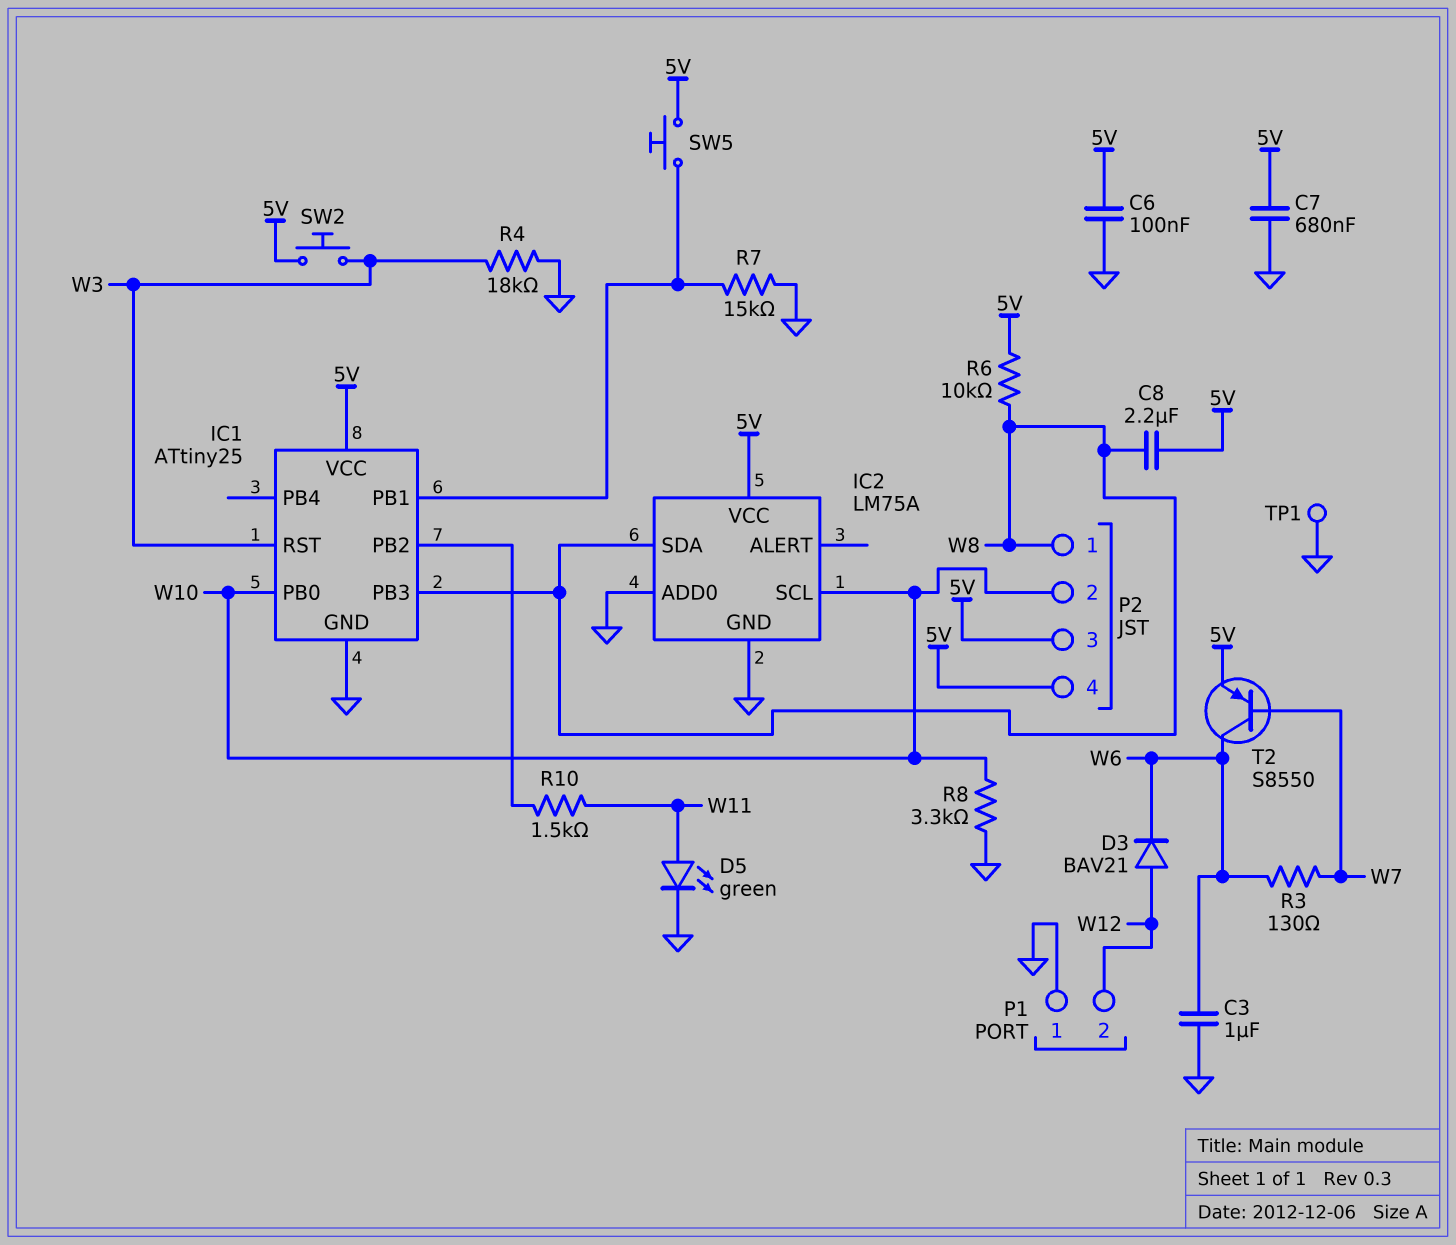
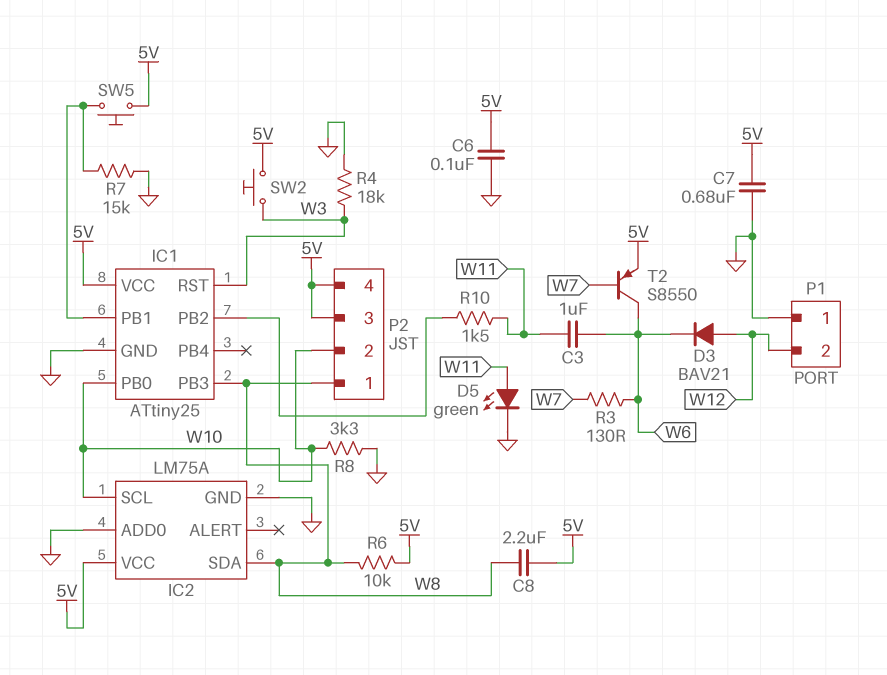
C3: 1uF (GND, W6) -> 1uF (W6, W11)
TP1: test point (GND) -> none

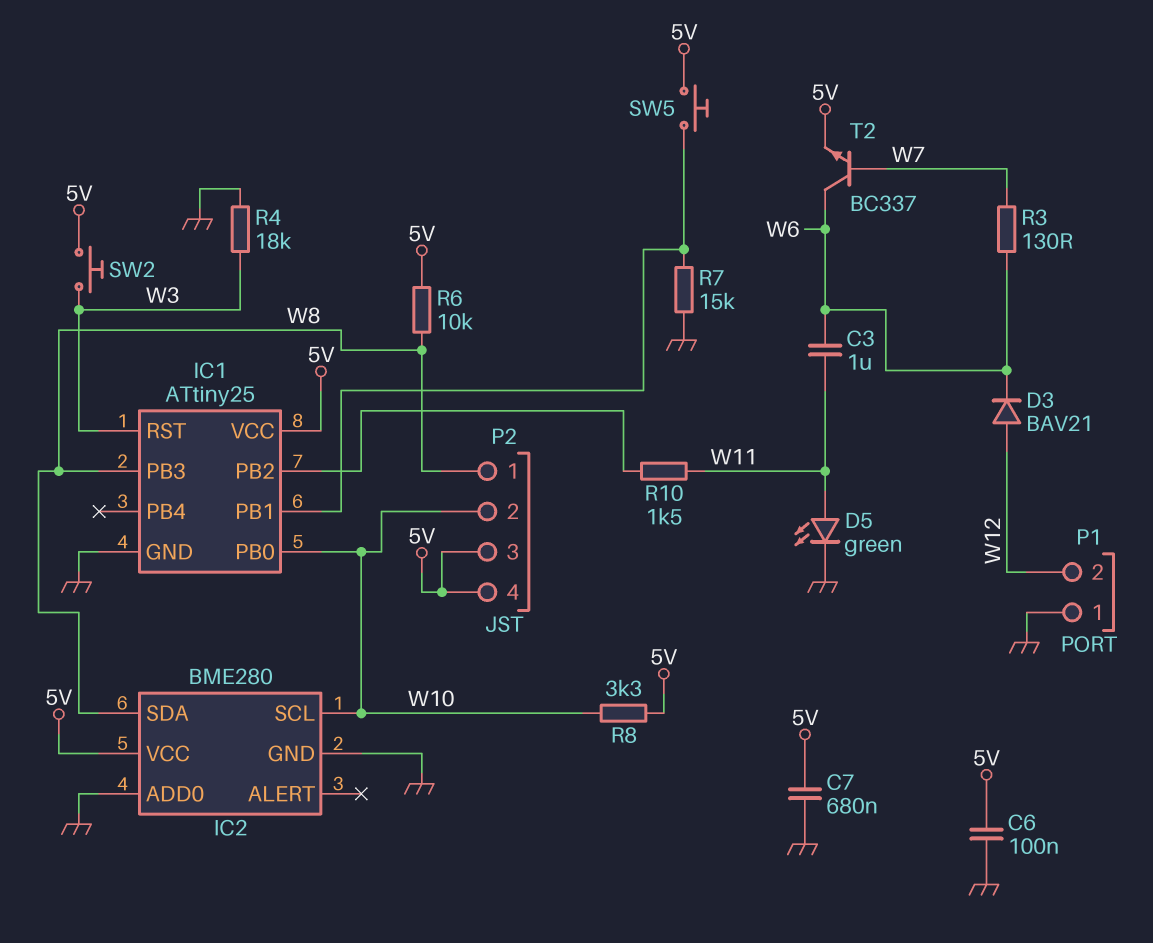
C8: 2.2uF (5V, W8) -> none
IC2: LM75A -> BME280
R8: 3.3k (GND, W10) -> 3.3k (5V, W10)
T2: PNP S8550 (B W7, C W6, E 5V) -> NPN BC337 (B W7, C W6, E 5V)

